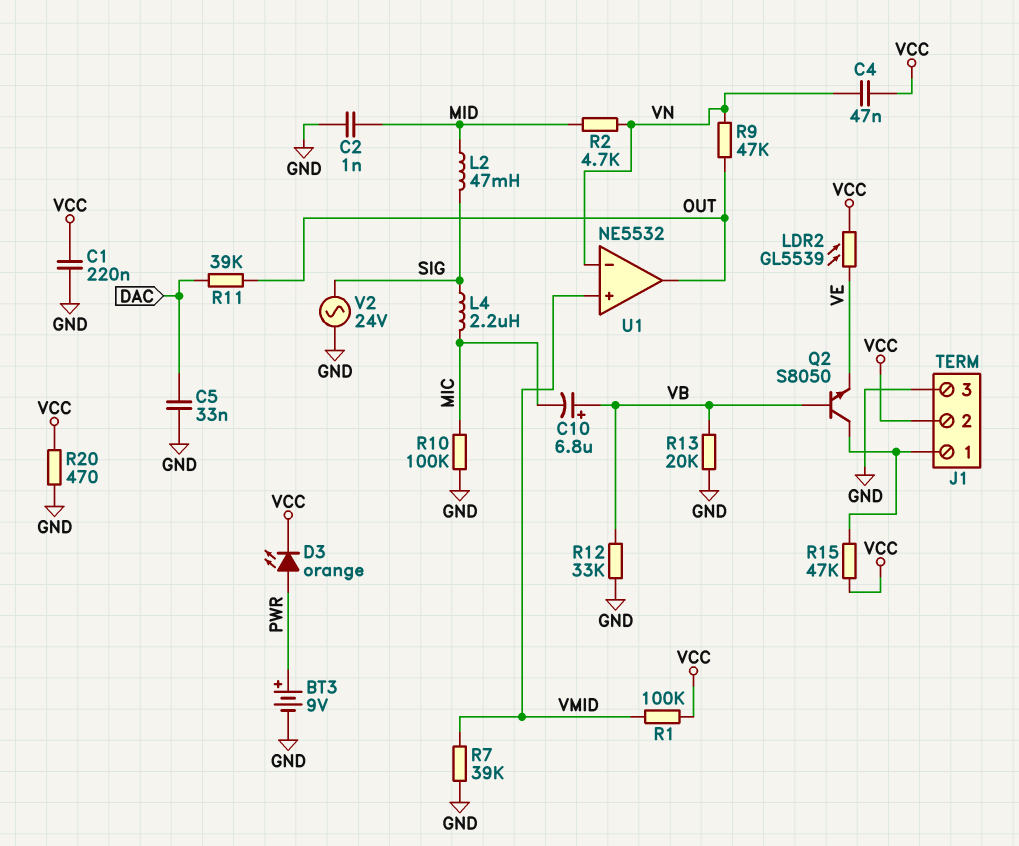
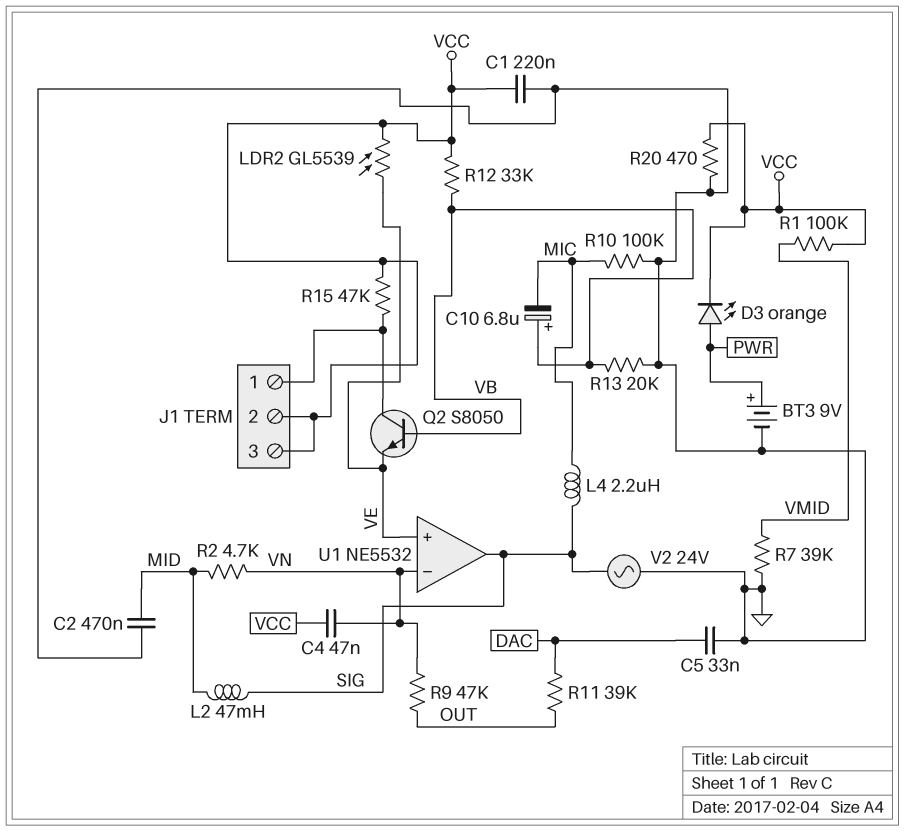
C2: 1nF (GND, MID) -> 470nF (GND, MID)
J1 pin 3: GND -> VCC
R12: 33k (GND, VB) -> 33k (VB, VCC)
U1 pin in+: VMID -> VE
U1 pin out: OUT -> SIG

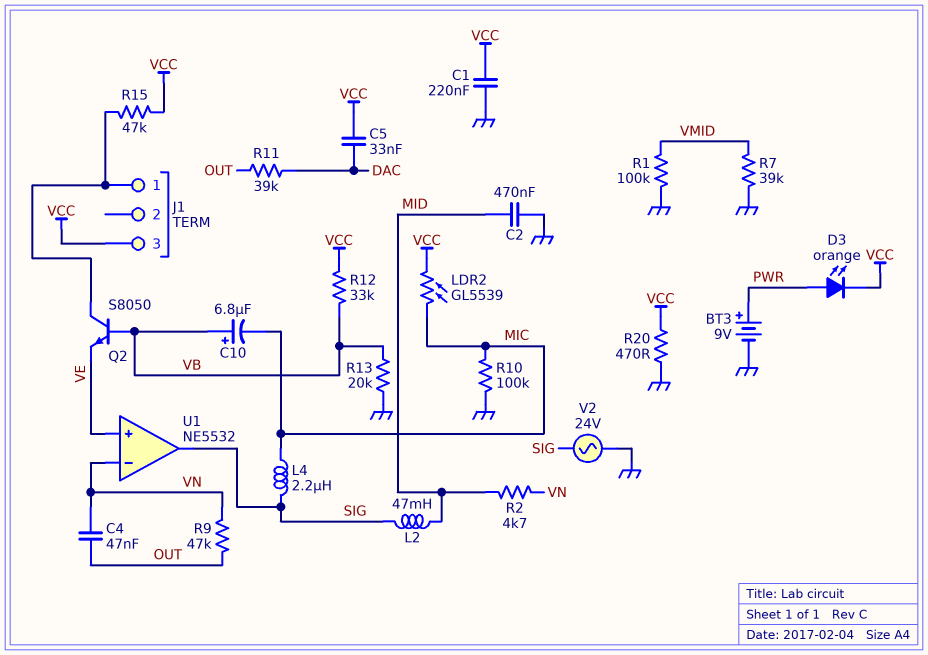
C4: 47nF (VCC, VN) -> 47nF (OUT, VN)
C5: 33nF (DAC, GND) -> 33nF (DAC, VCC)
J1 pin 2: VCC -> none
LDR2: GL5539 (VCC, VE) -> GL5539 (MIC, VCC)
R1: 100k (VCC, VMID) -> 100k (GND, VMID)

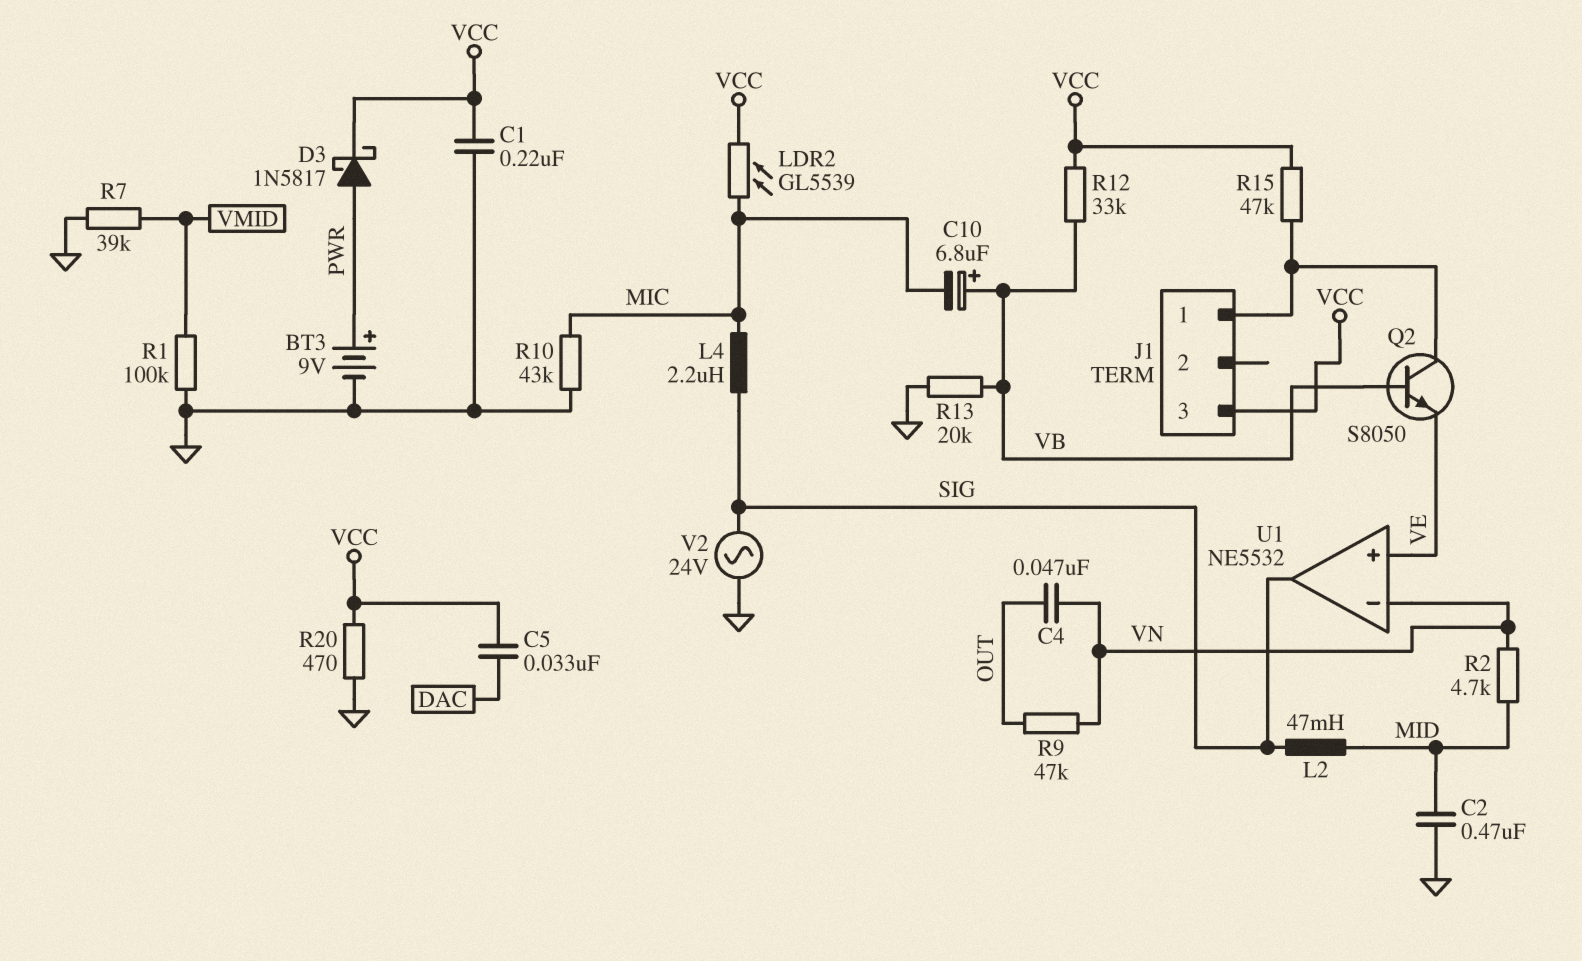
D3: LED orange (A PWR, K VCC) -> schottky 1N5817 (A PWR, K VCC)
R10: 100k (GND, MIC) -> 43k (GND, MIC)
R11: 39k (DAC, OUT) -> none

